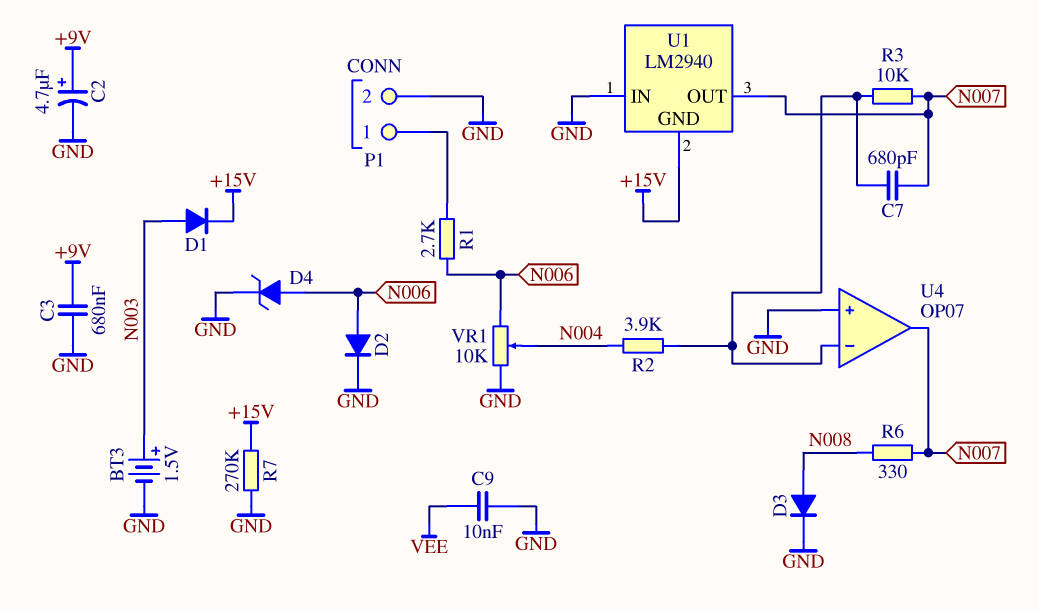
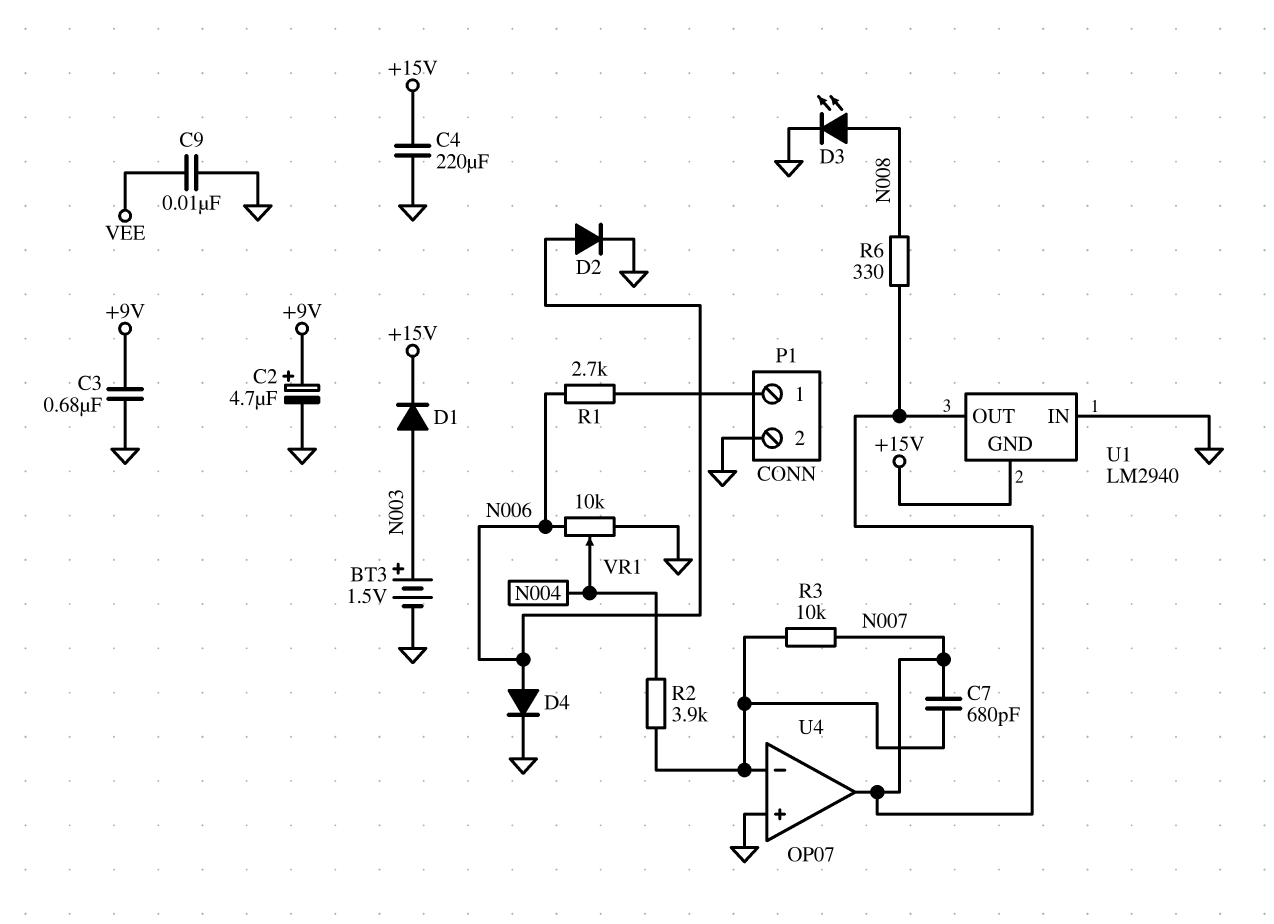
C4: none -> 220uF (+15V, GND)
D3: diode (A N008, K GND) -> LED (A N008, K GND)
D4: zener (A N006, K GND) -> diode (A N006, K GND)
R7: 270k (+15V, GND) -> none

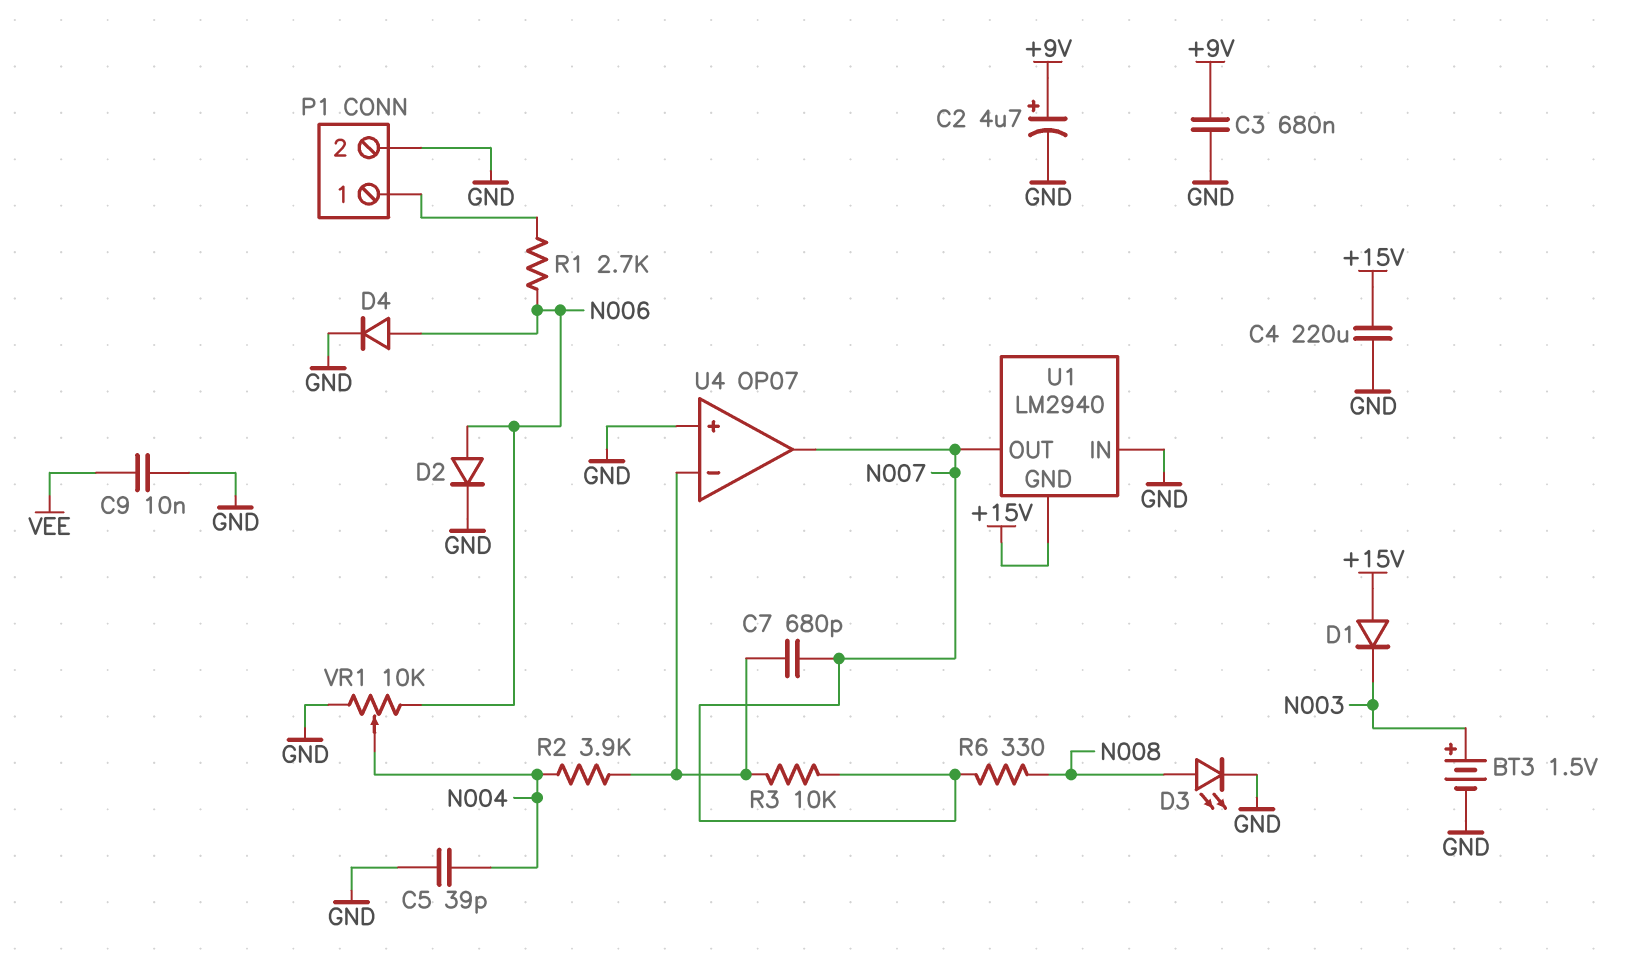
C5: none -> 39pF (GND, N004)
D1: diode (A N003, K +15V) -> diode (A +15V, K N003)

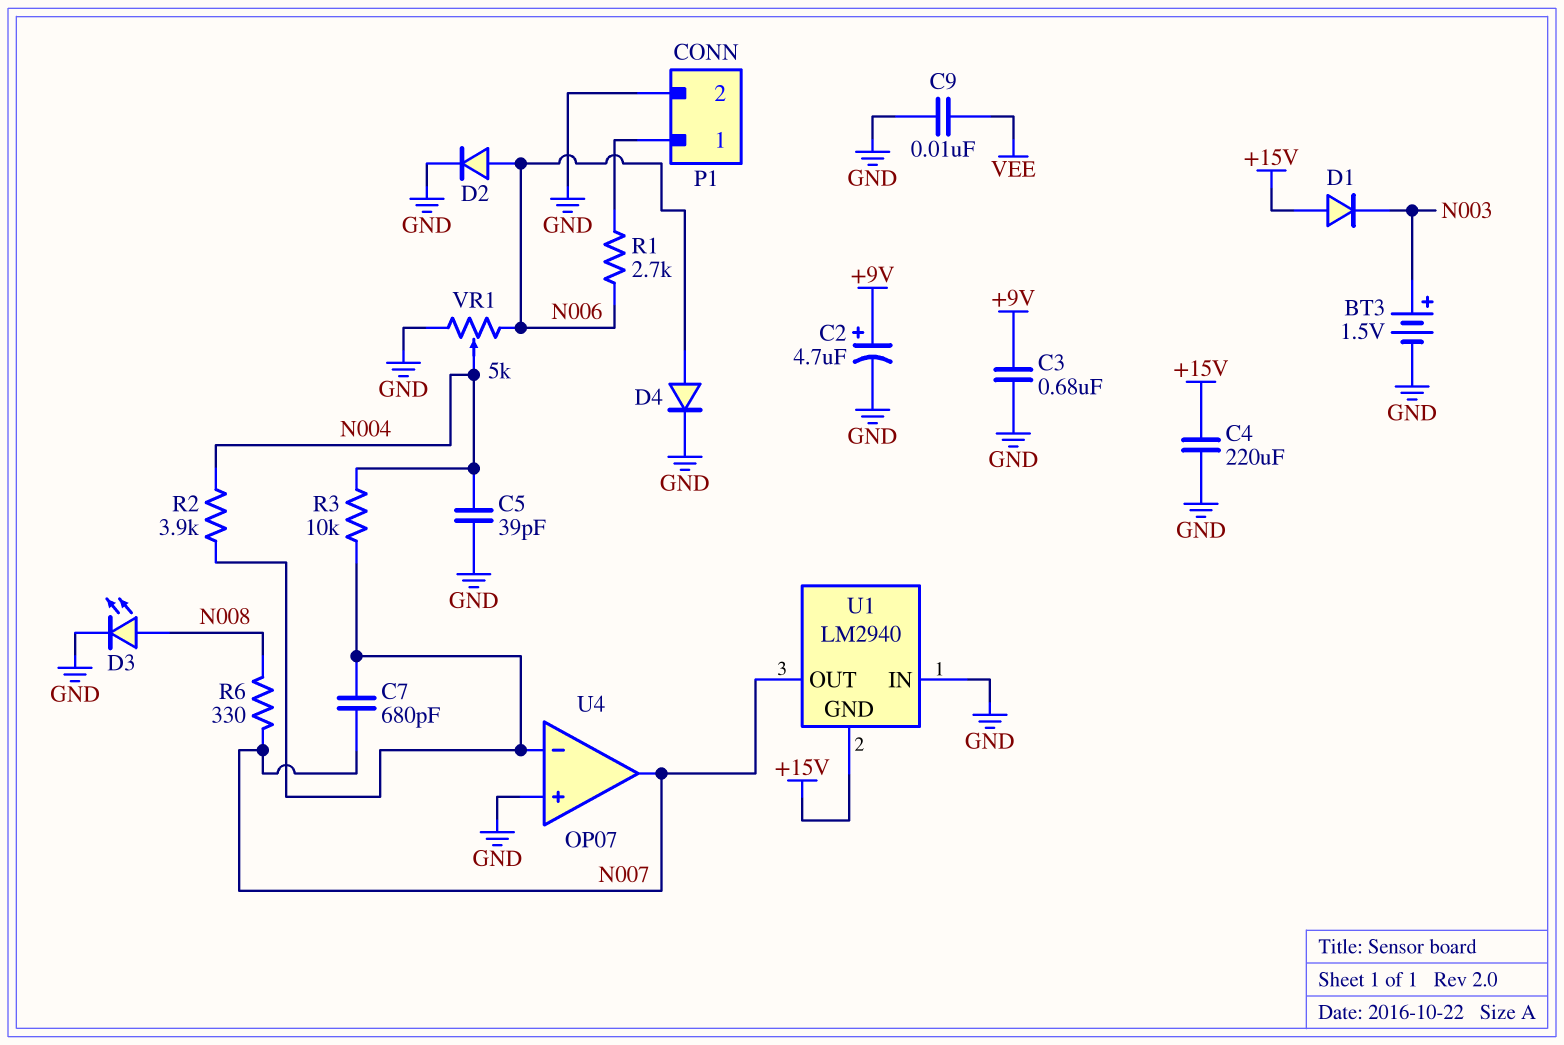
R3: 10k (N007, U4/in-) -> 10k (N004, U4/in-)
VR1: 10k (GND, N006, wiper N004) -> 5k (GND, N006, wiper N004)

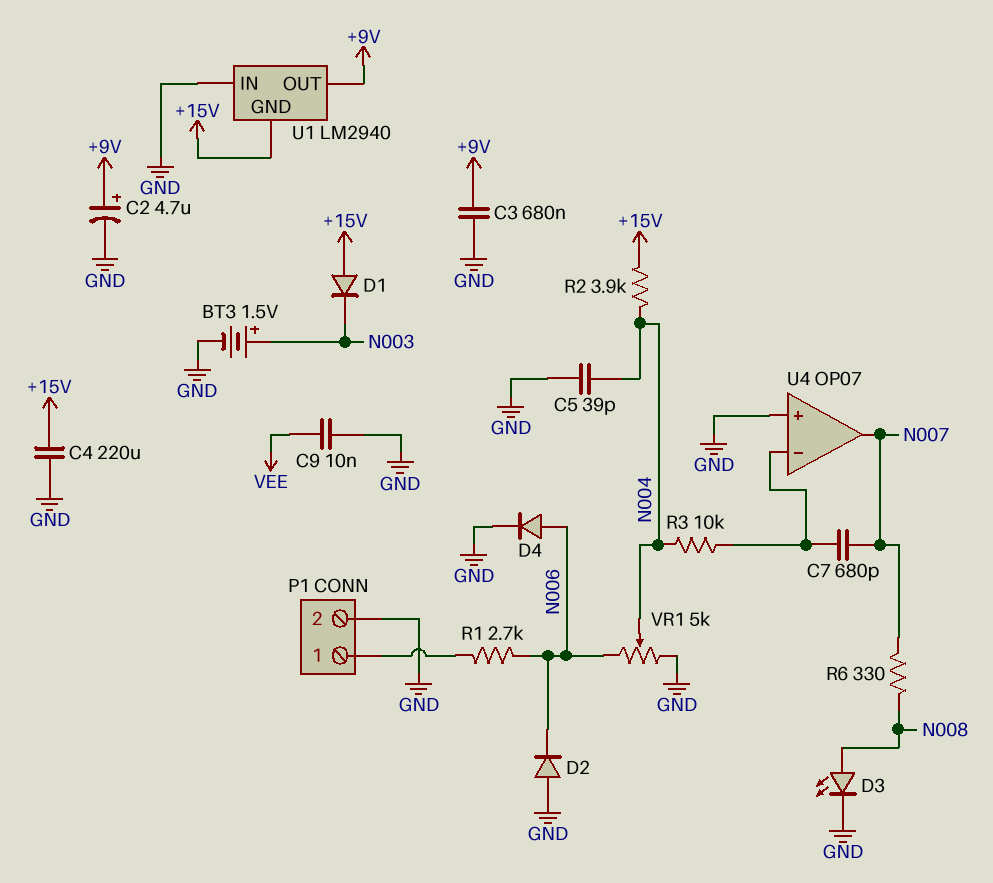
D2: diode (A N006, K GND) -> diode (A GND, K N006)
R2: 3.9k (N004, U4/in-) -> 3.9k (+15V, N004)
U1 pin OUT: N007 -> +9V

